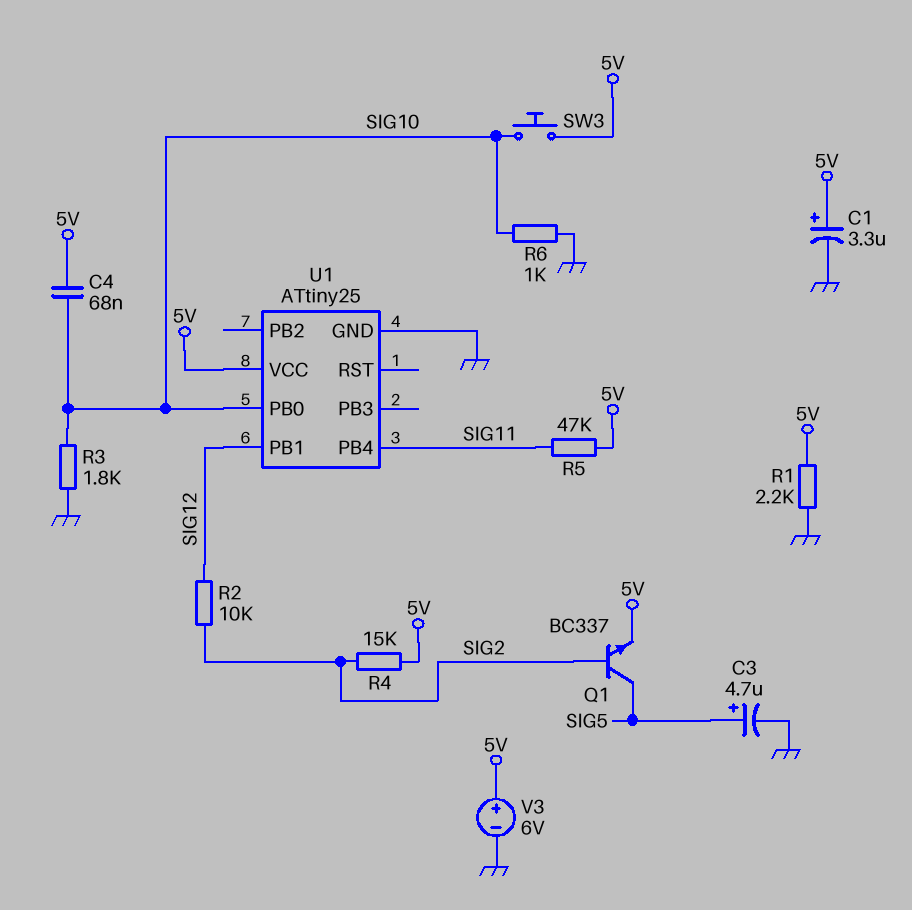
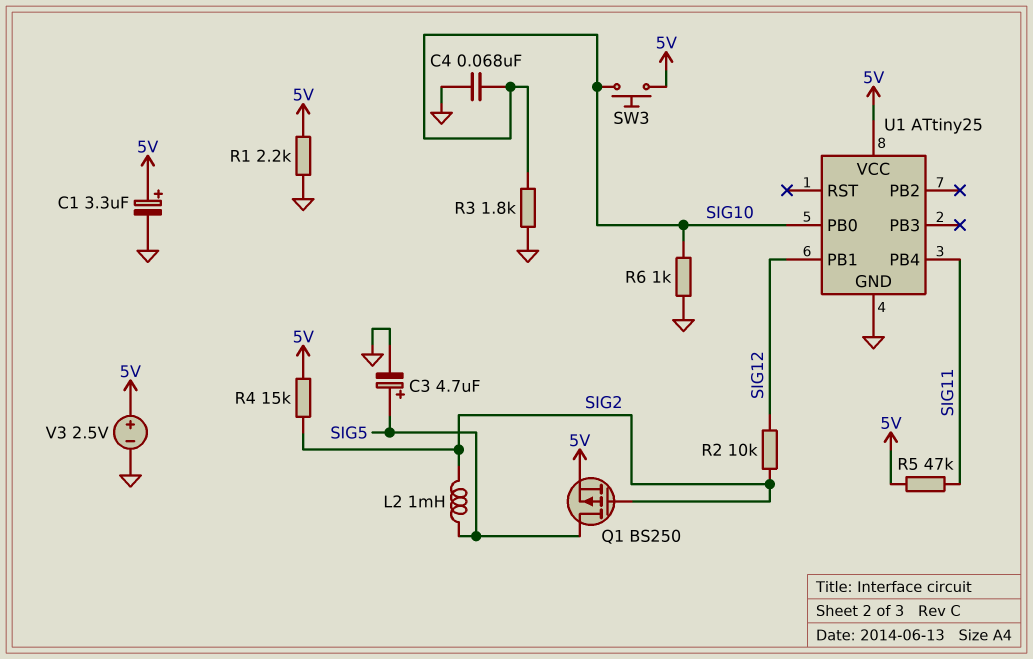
C4: 68nF (5V, SIG10) -> 68nF (GND, SIG10)
L2: none -> 1mH (SIG2, SIG5)
Q1: NPN BC337 (B SIG2, C SIG5, E 5V) -> PMOS BS250 (G SIG2, D SIG5, S 5V)
V3: 6V (plus 5V, minus GND) -> 2.5V (plus 5V, minus GND)

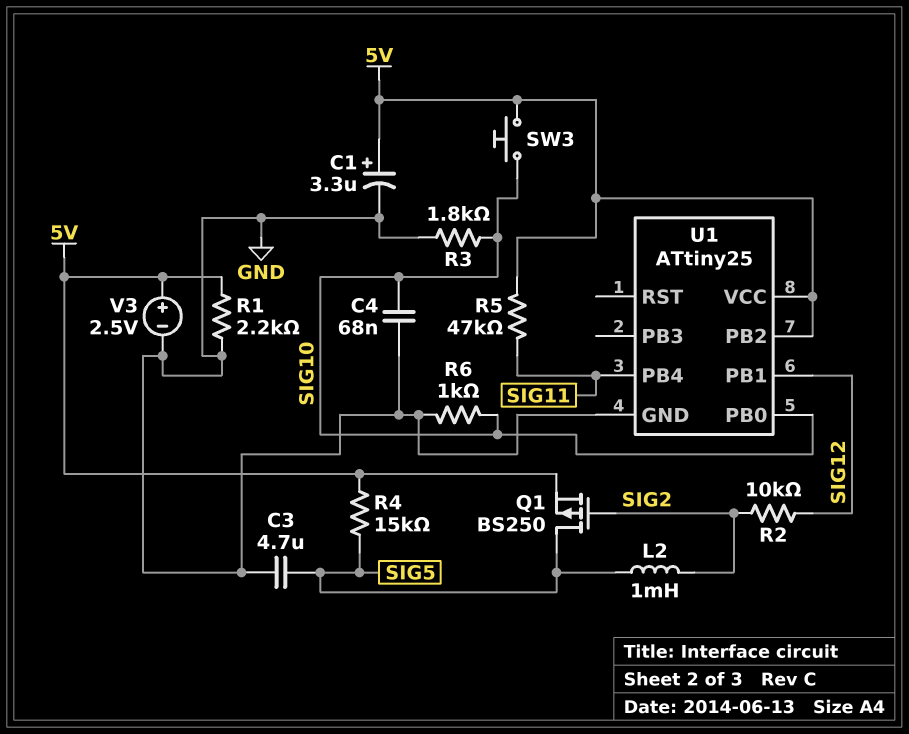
C3: 4.7uF (plus SIG5, minus GND) -> 4.7uF (GND, SIG5)
R4: 15k (5V, SIG2) -> 15k (5V, SIG5)
U1 pin PB2: none -> 5V

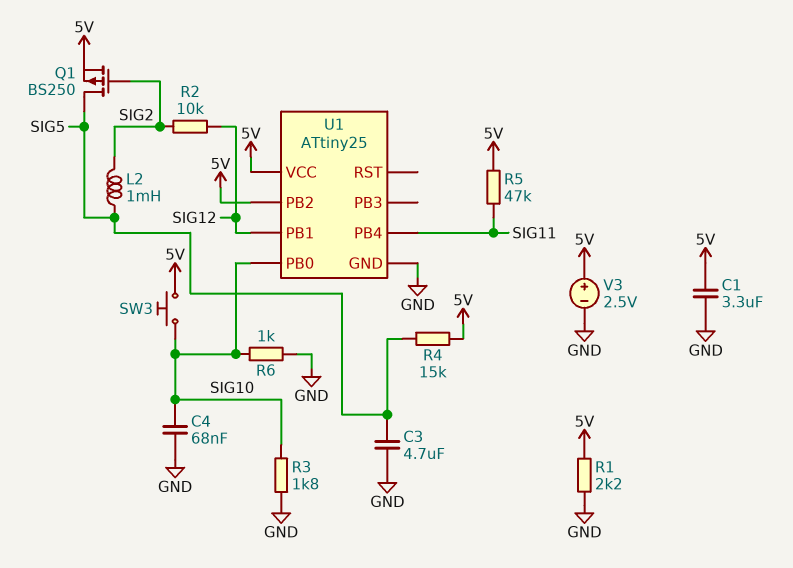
C1: 3.3uF (plus 5V, minus GND) -> 3.3uF (5V, GND)

